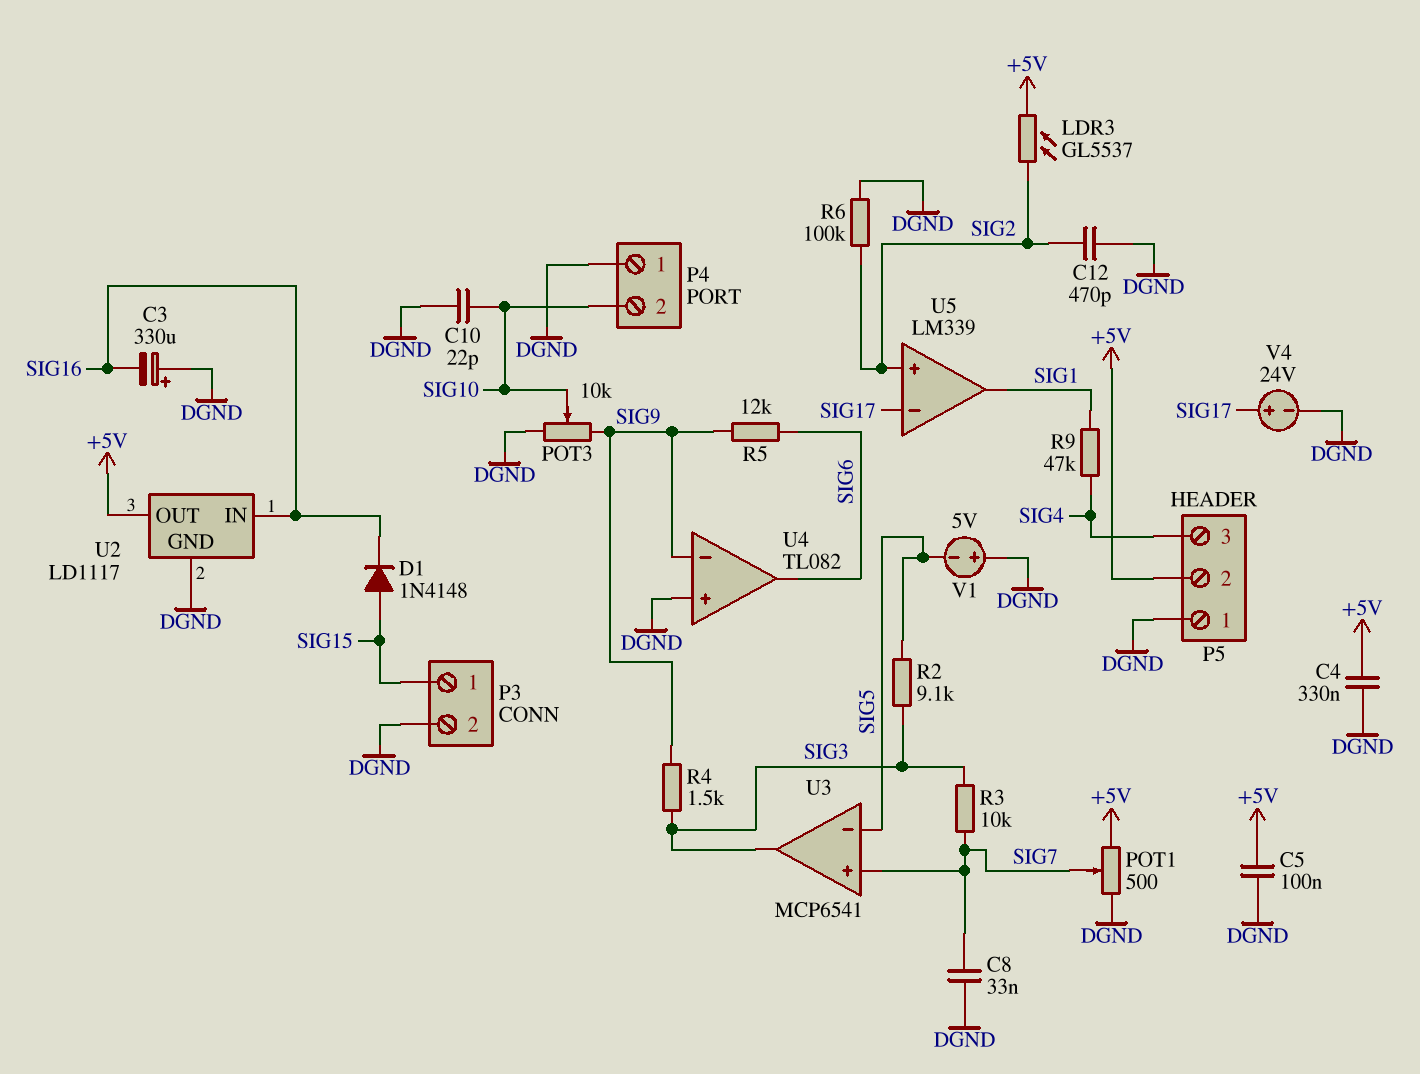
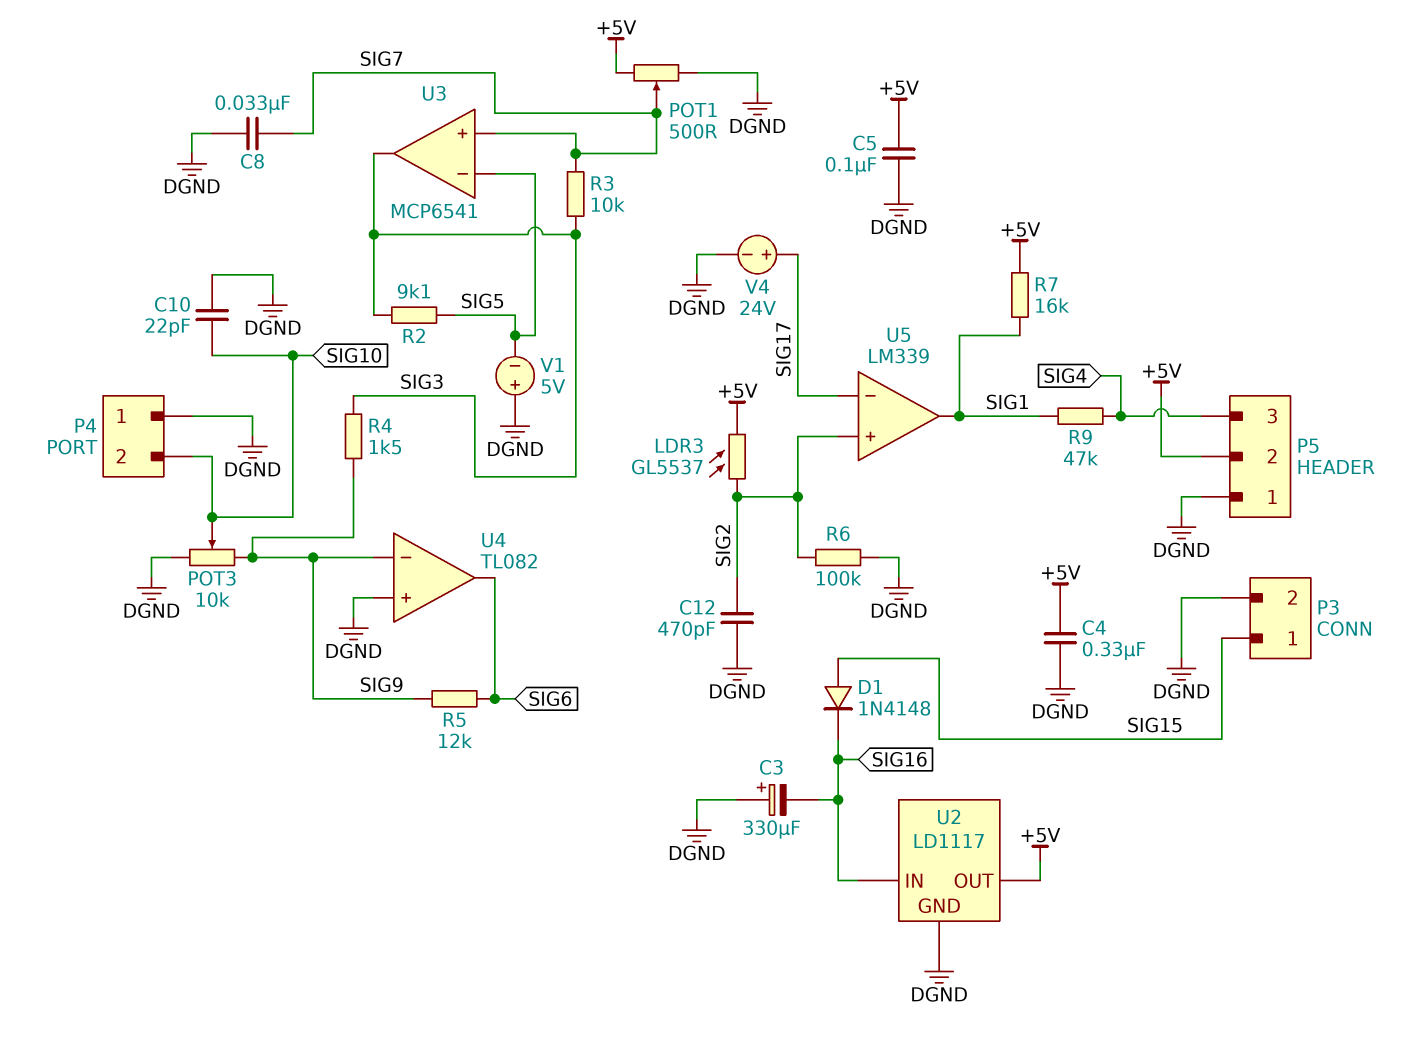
R7: none -> 16k (+5V, SIG1)

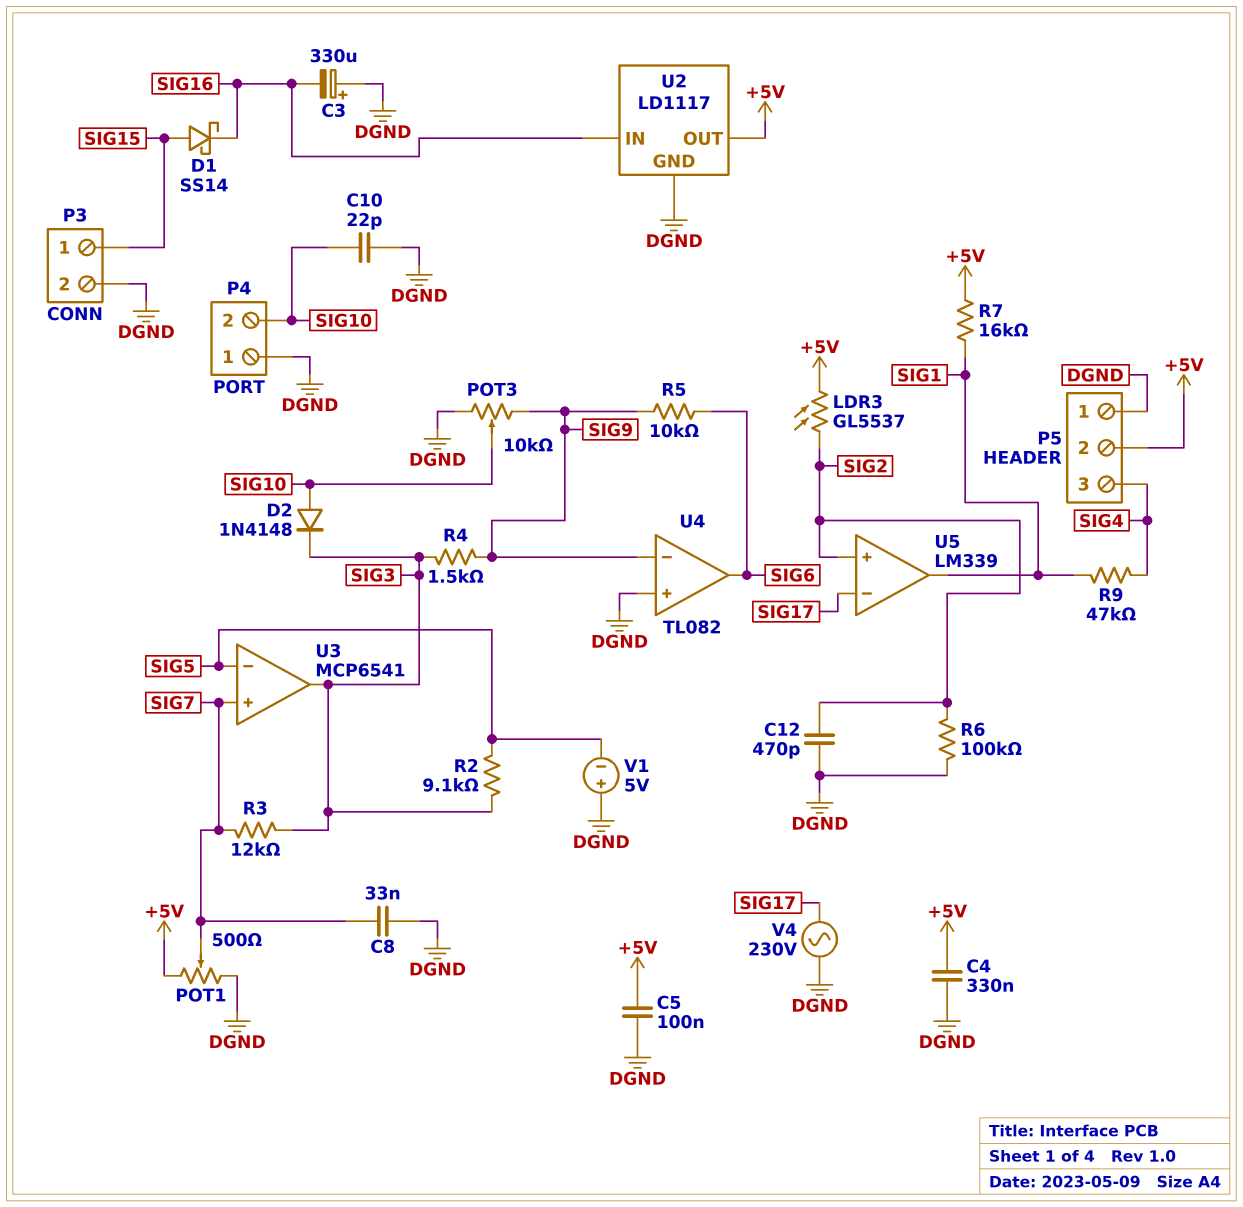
D1: diode 1N4148 (A SIG15, K SIG16) -> schottky SS14 (A SIG15, K SIG16)
D2: none -> diode 1N4148 (A SIG10, K SIG3)
R3: 10k (SIG3, SIG7) -> 12k (SIG3, SIG7)
R5: 12k (SIG6, SIG9) -> 10k (SIG6, SIG9)
V4: 24V (plus SIG17, minus DGND) -> AC 230V (DGND, SIG17)

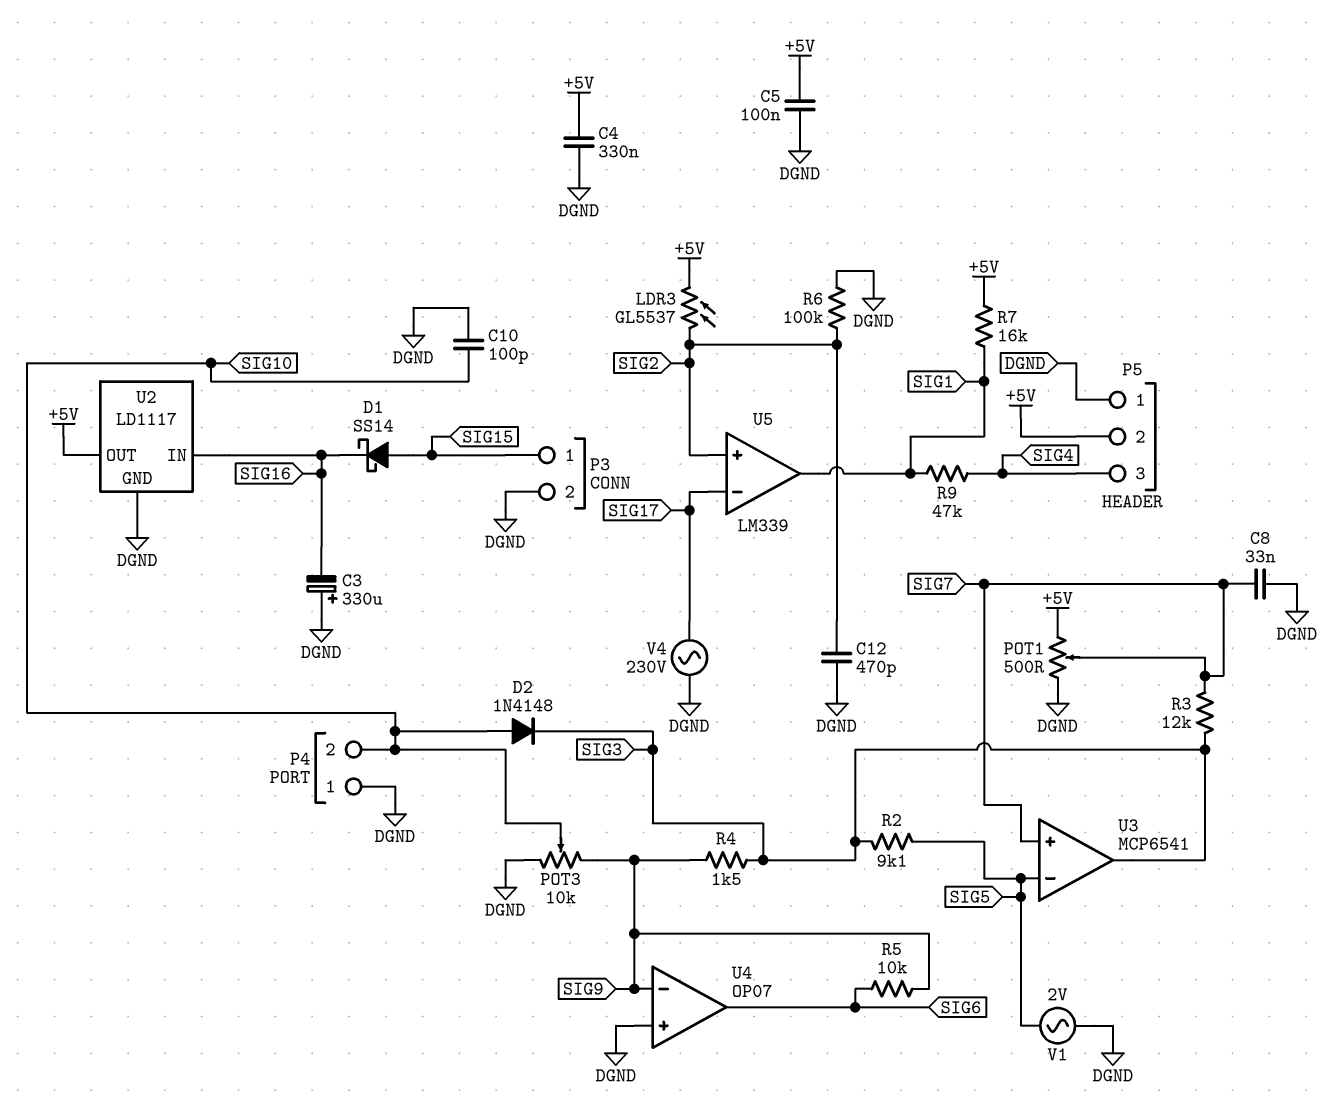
C10: 22pF (DGND, SIG10) -> 100pF (DGND, SIG10)
U4: TL082 -> OP07
V1: 5V (plus DGND, minus SIG5) -> AC 2V (DGND, SIG5)

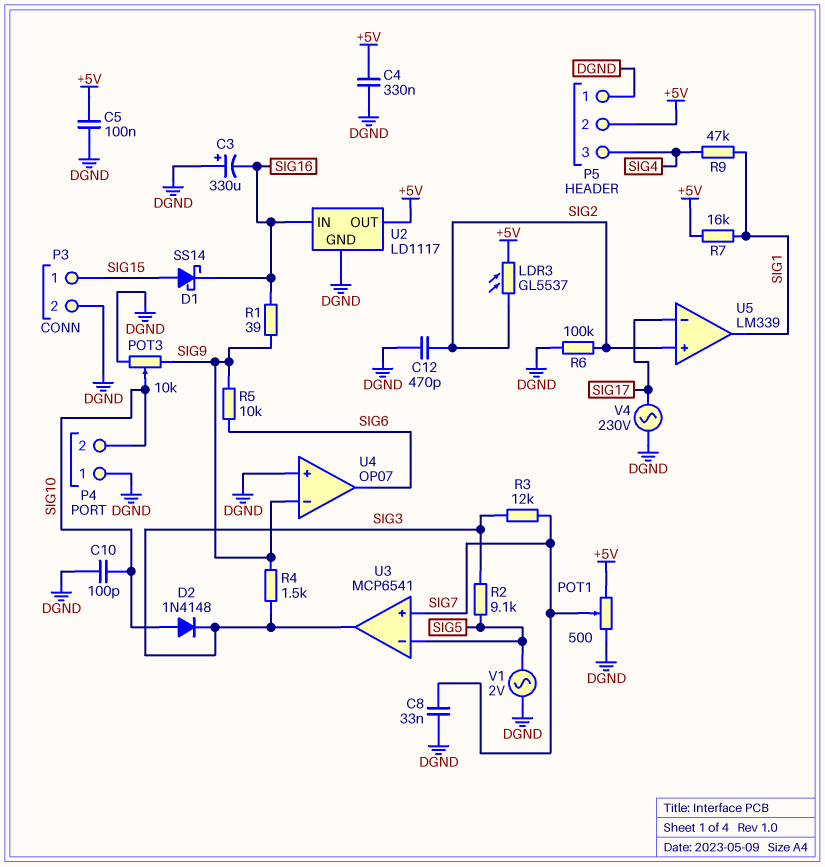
R1: none -> 39 (SIG9, SIG16)

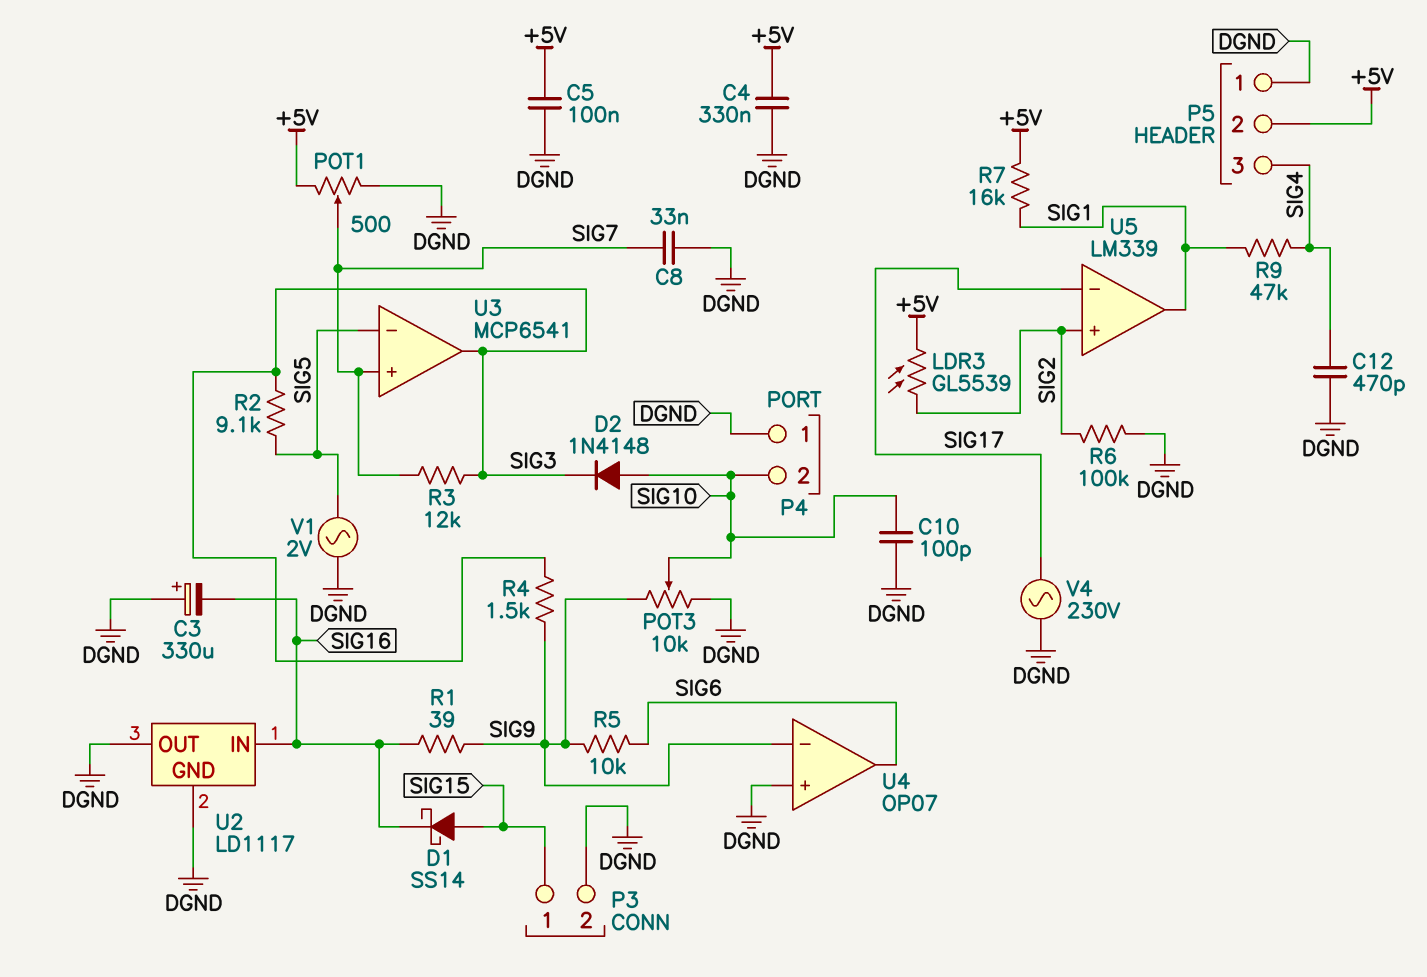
C12: 470pF (DGND, SIG2) -> 470pF (DGND, SIG4)
LDR3: GL5537 (+5V, SIG2) -> GL5539 (+5V, SIG2)
U2 pin OUT: +5V -> DGND

